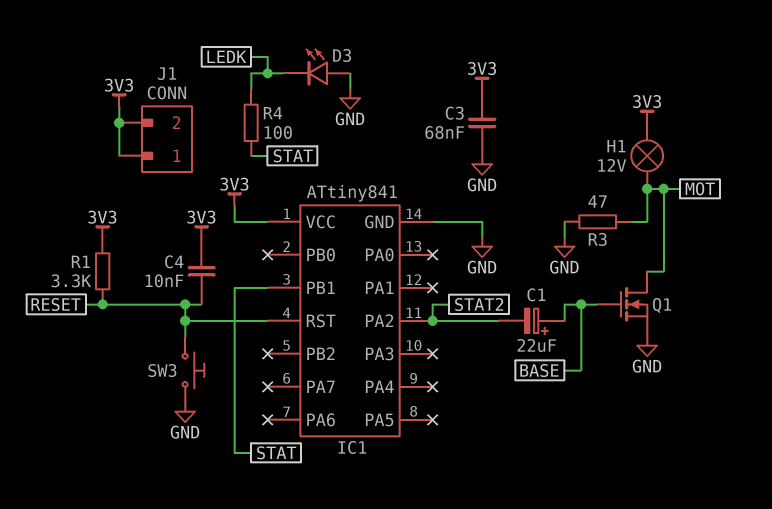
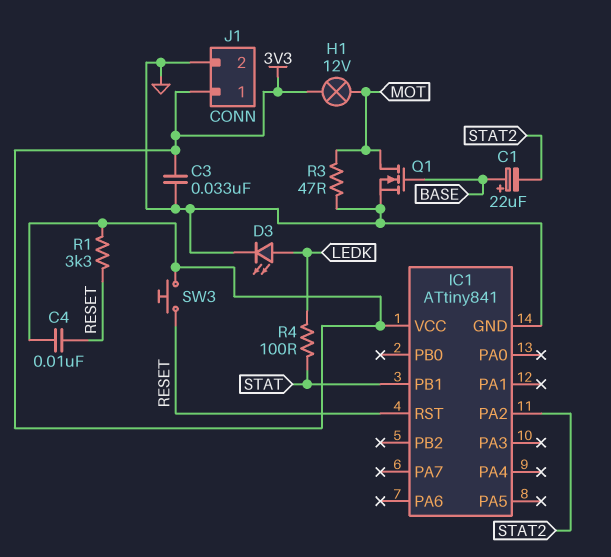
C3: 68nF (3V3, GND) -> 33nF (3V3, GND)
D3: LED (A GND, K LEDK) -> LED (A LEDK, K GND)
J1 pin 2: 3V3 -> GND
SW3: button (GND, RESET) -> button (3V3, RESET)

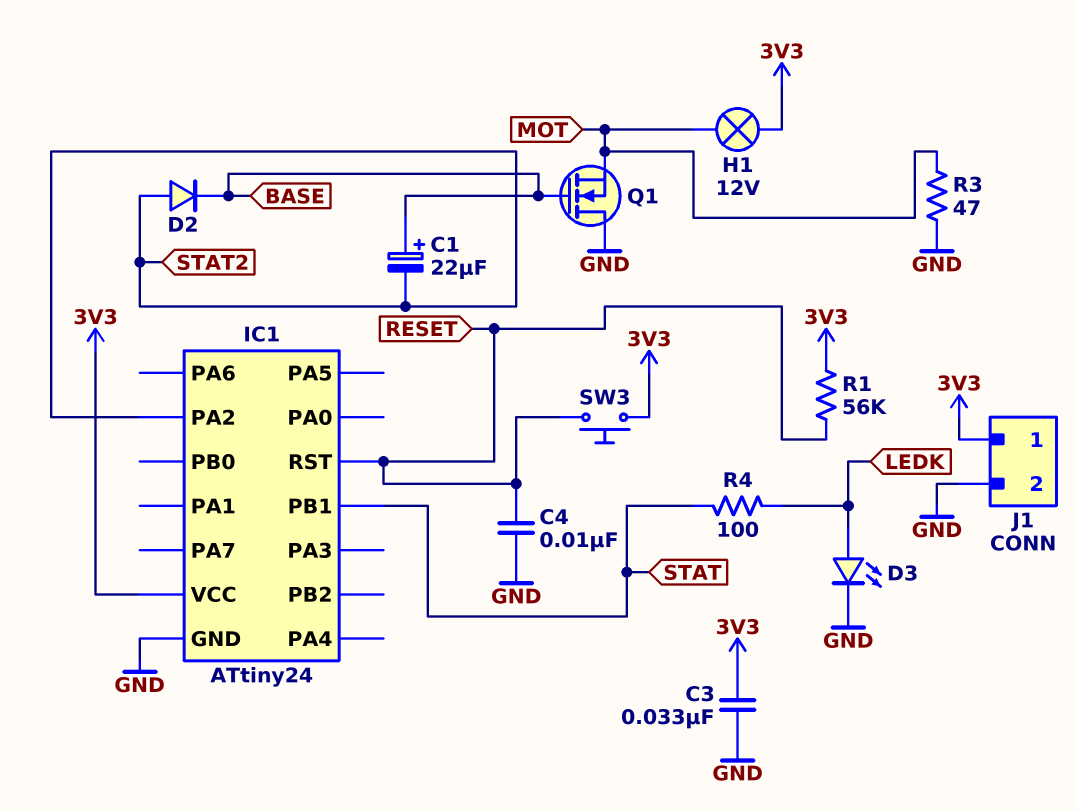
C4: 10nF (3V3, RESET) -> 10nF (GND, RESET)
D2: none -> diode (A STAT2, K BASE)
IC1: ATtiny841 -> ATtiny24
Q1: NMOS (G BASE, D MOT, S GND) -> NMOS (G BASE, D GND, S MOT)
R1: 3.3k (3V3, RESET) -> 56k (3V3, RESET)

